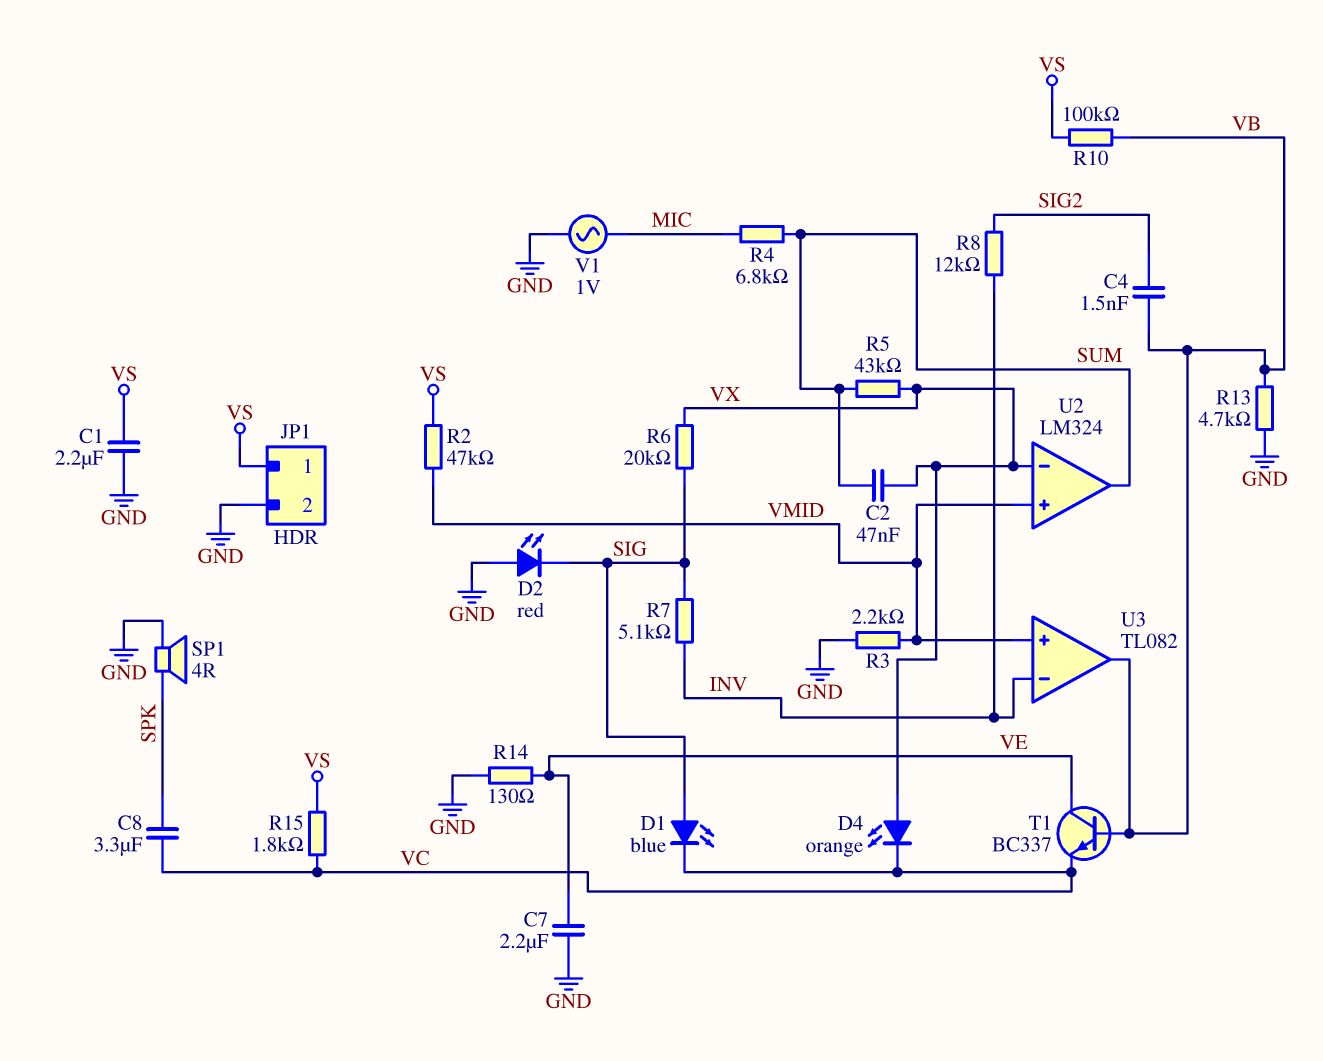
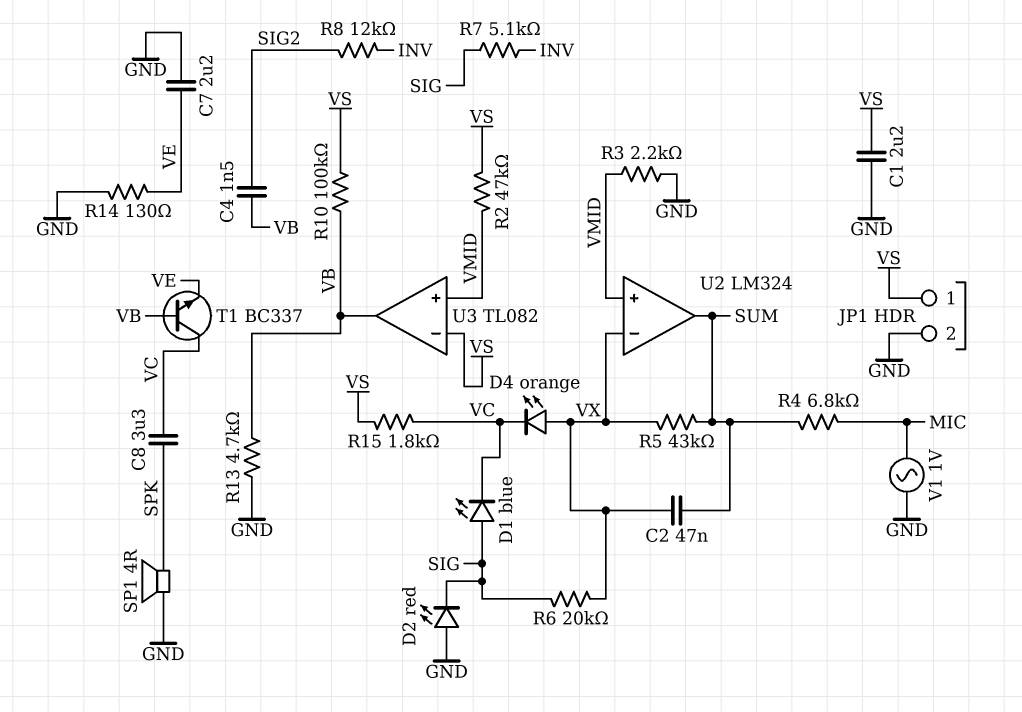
T1: NPN BC337 (B VB, C VE, E VC) -> NPN BC337 (B VB, C VC, E VE)
U3 pin in-: INV -> VS

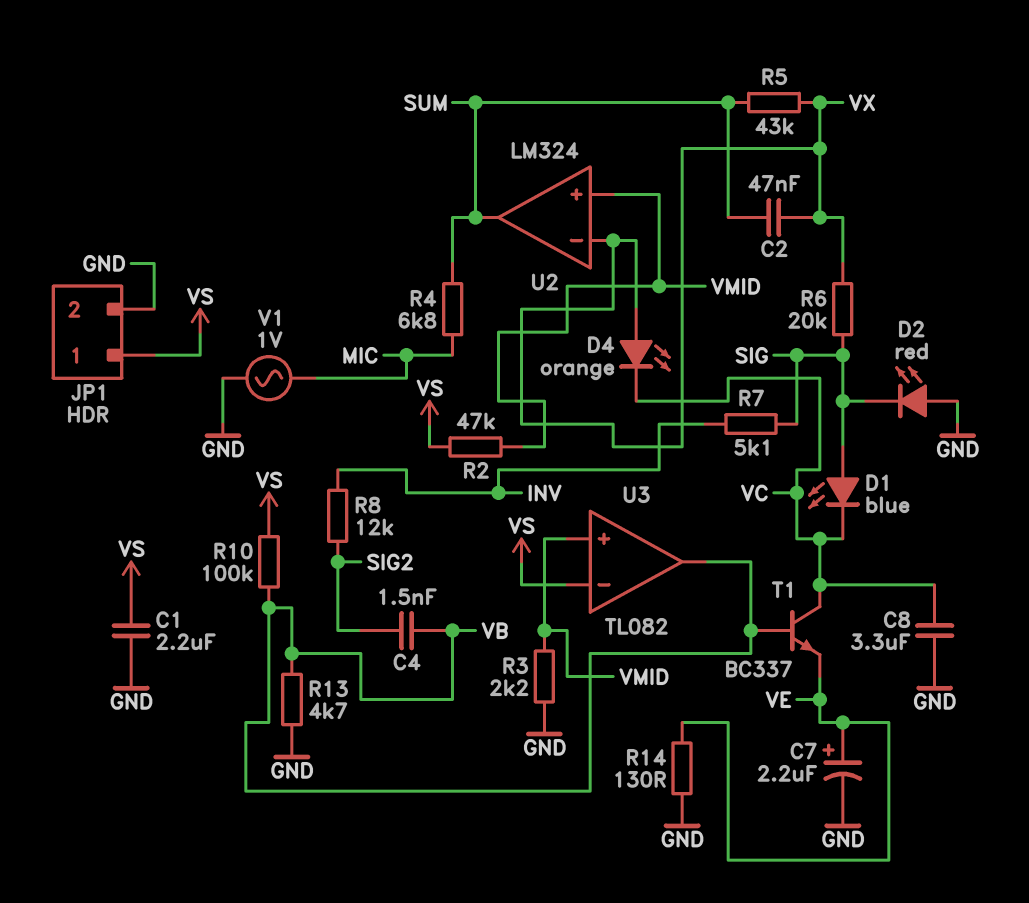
C7: 2.2uF (GND, VE) -> 2.2uF (plus VE, minus GND)
C8: 3.3uF (SPK, VC) -> 3.3uF (GND, VC)
R15: 1.8k (VC, VS) -> none
SP1: speaker 4R (GND, SPK) -> none

